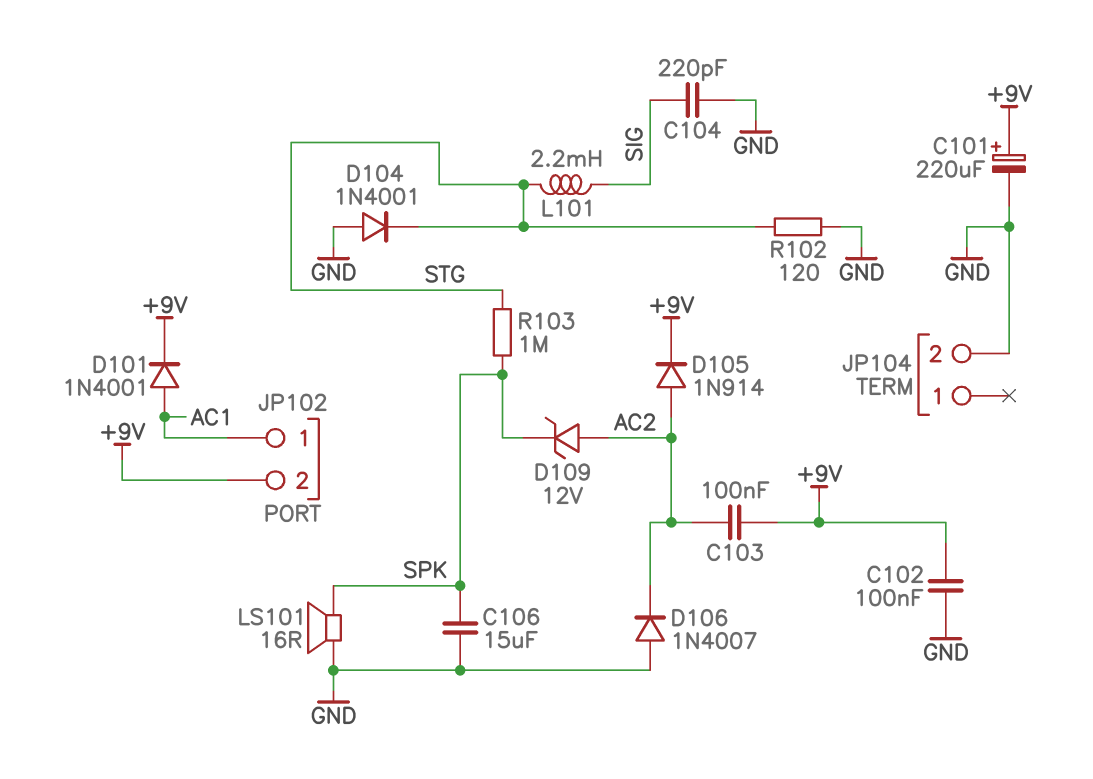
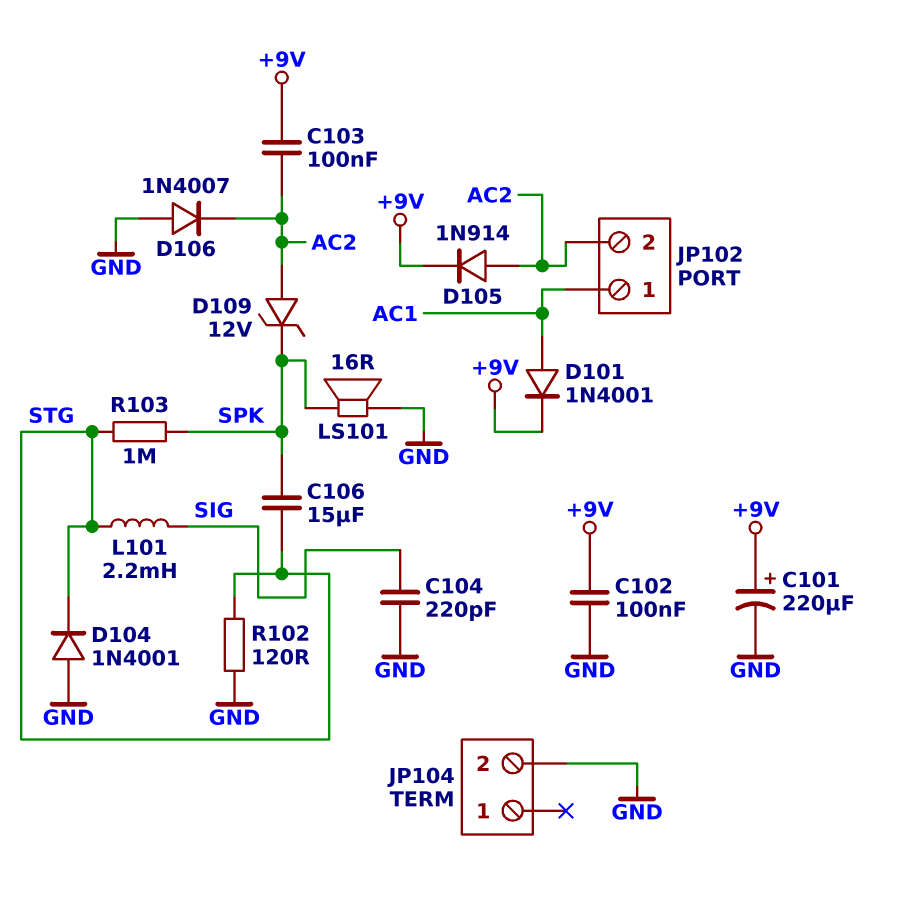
C106: 15uF (GND, SPK) -> 15uF (SPK, STG)
JP102 pin 2: +9V -> AC2

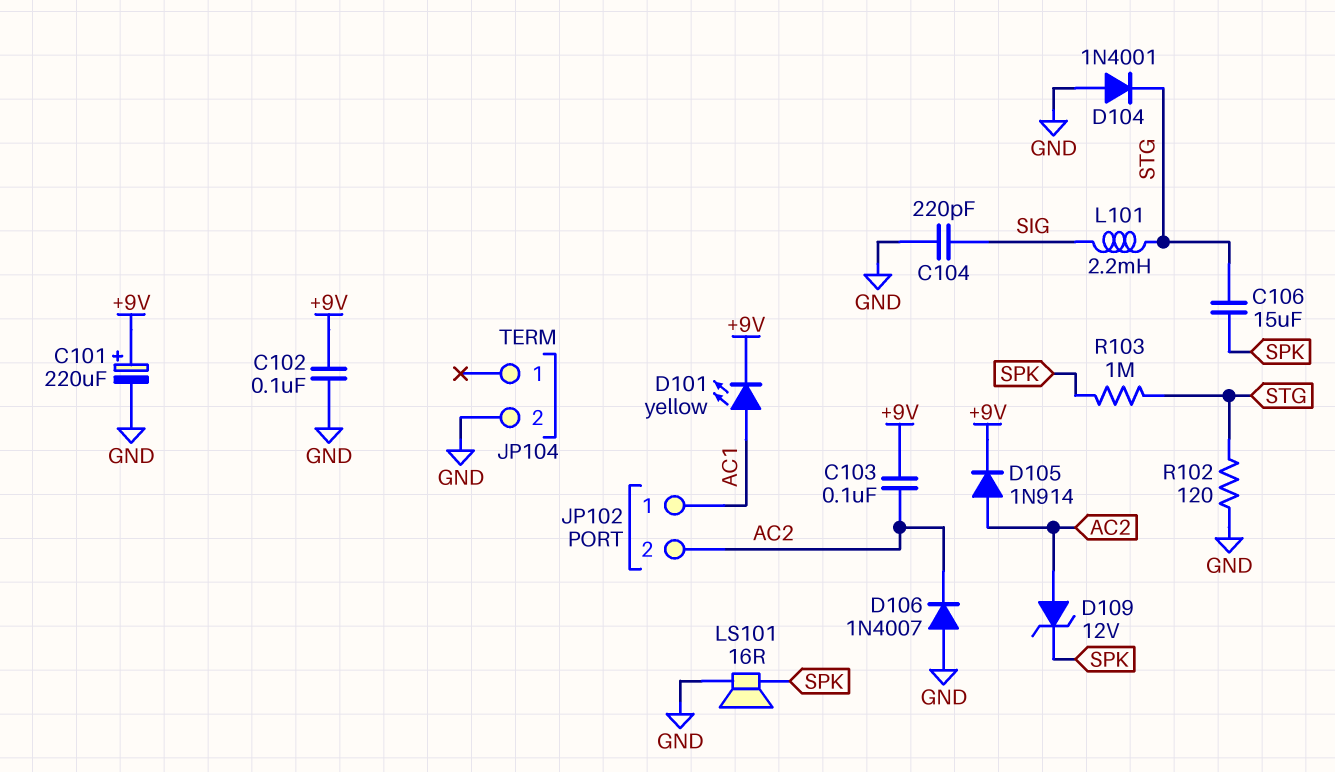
D101: diode 1N4001 (A AC1, K +9V) -> LED yellow (A AC1, K +9V)

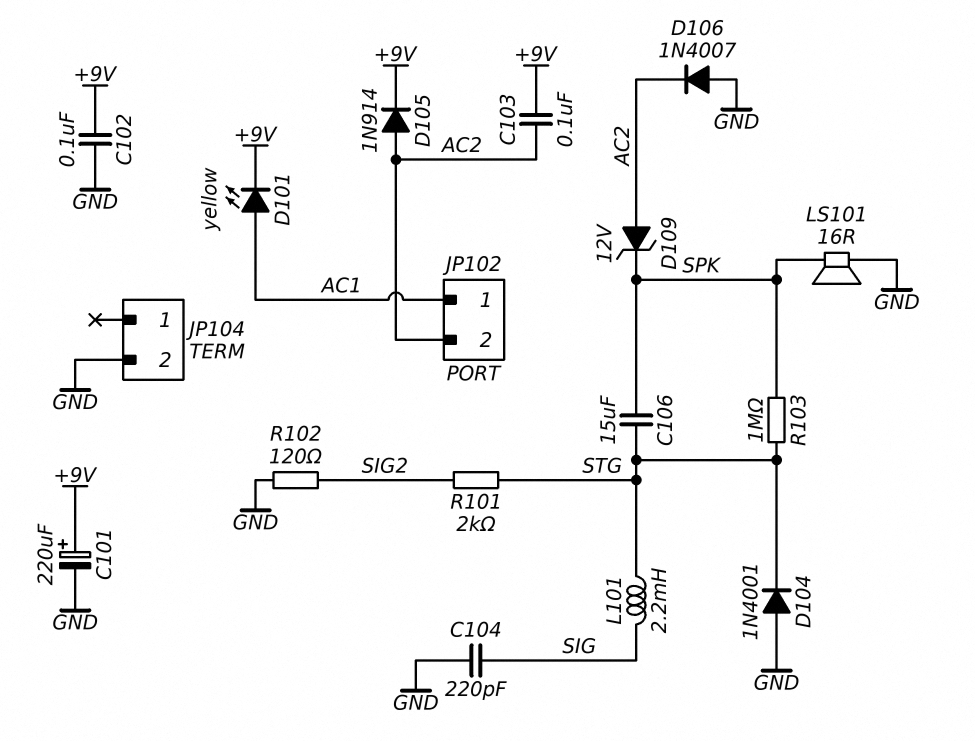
R101: none -> 2k (SIG2, STG)
R102: 120 (GND, STG) -> 120 (GND, SIG2)

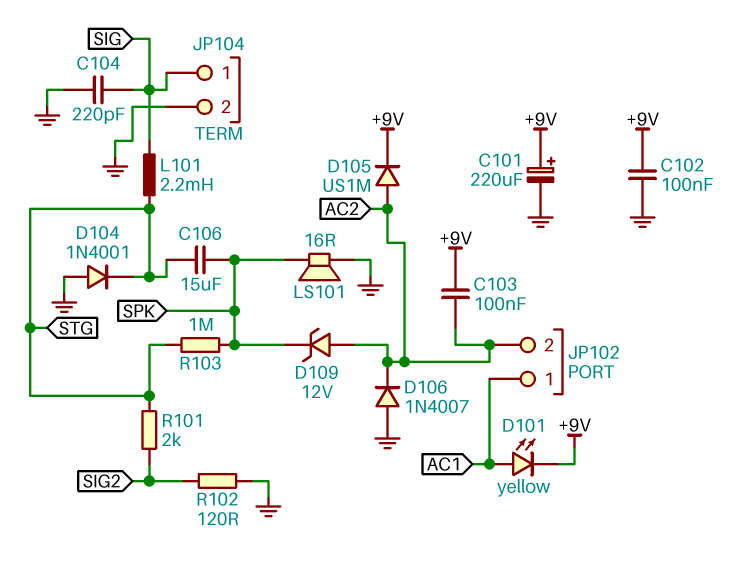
D105: diode 1N914 (A AC2, K +9V) -> diode US1M (A AC2, K +9V)
JP104 pin 1: none -> SIG

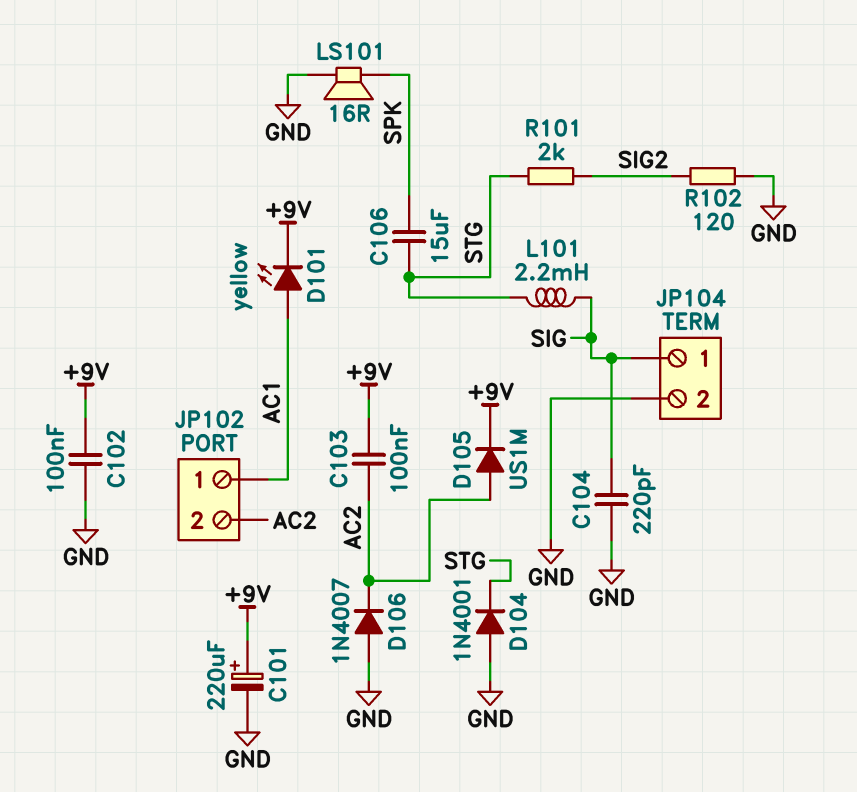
D109: zener 12V (A AC2, K SPK) -> none
R103: 1M (SPK, STG) -> none

